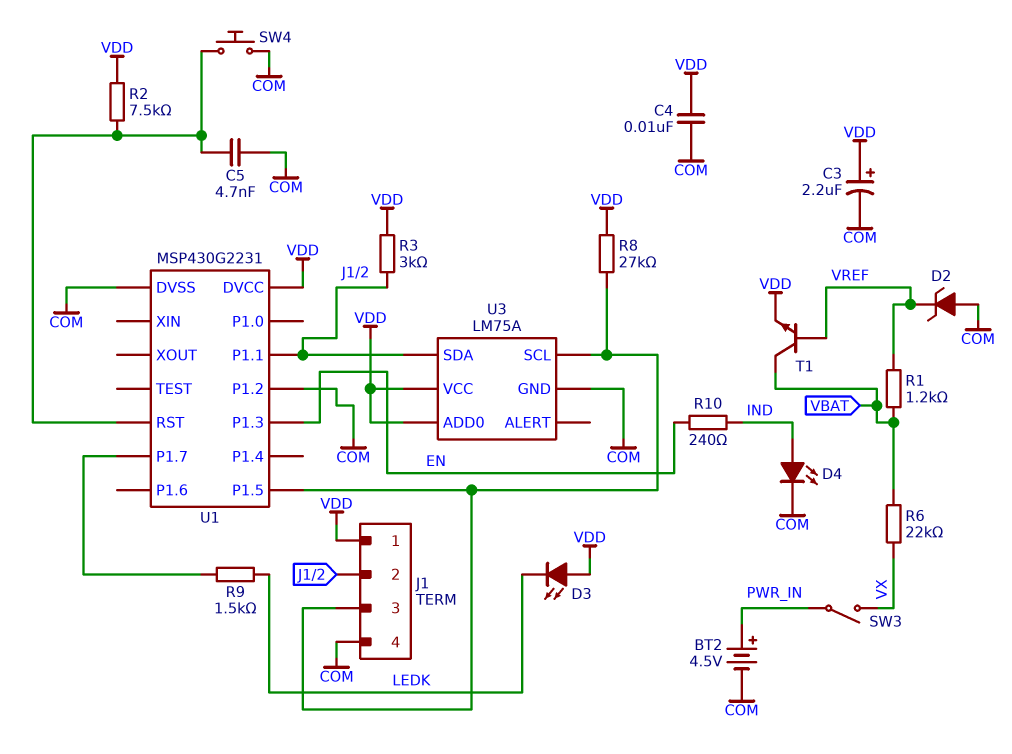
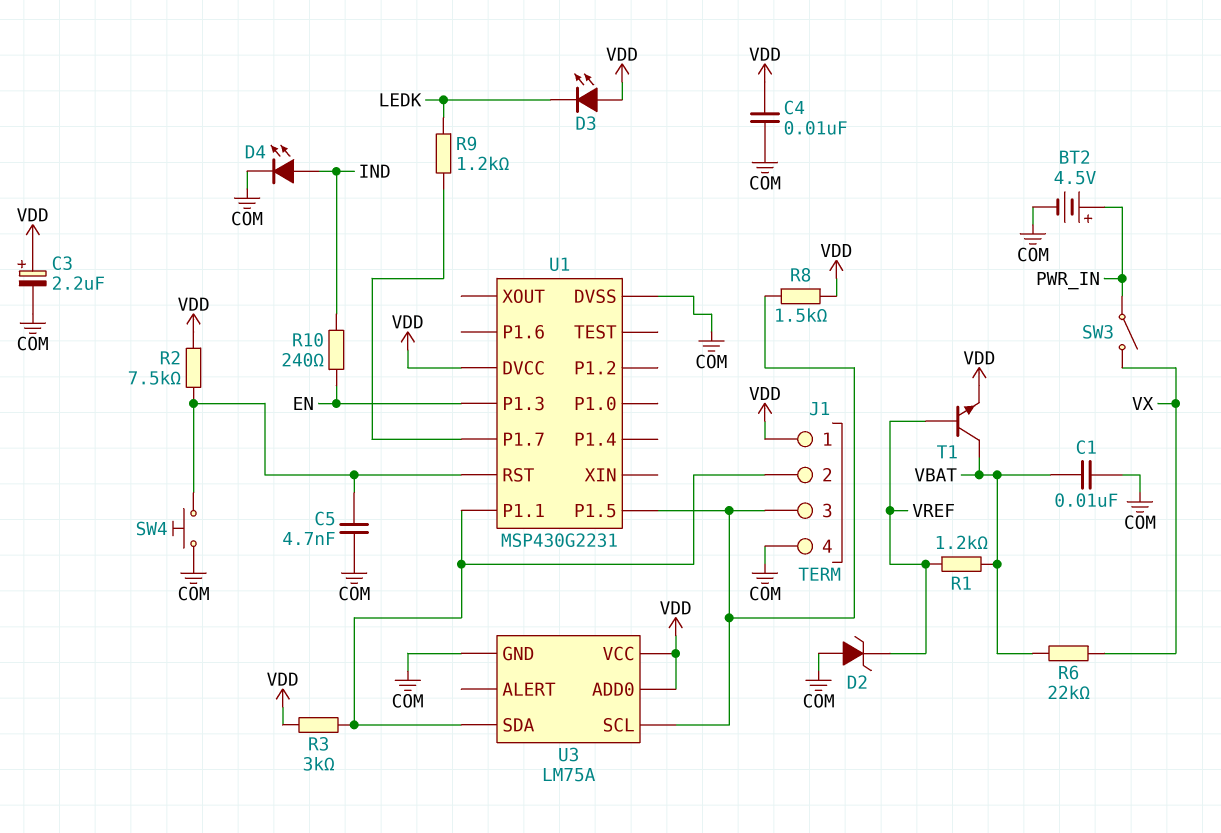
C1: none -> 10nF (COM, VBAT)
R8: 27k (J1/3, VDD) -> 1.5k (J1/3, VDD)
R9: 1.5k (LEDK, U1/P1.7) -> 1.2k (LEDK, U1/P1.7)
U1 pin P1.2: COM -> none

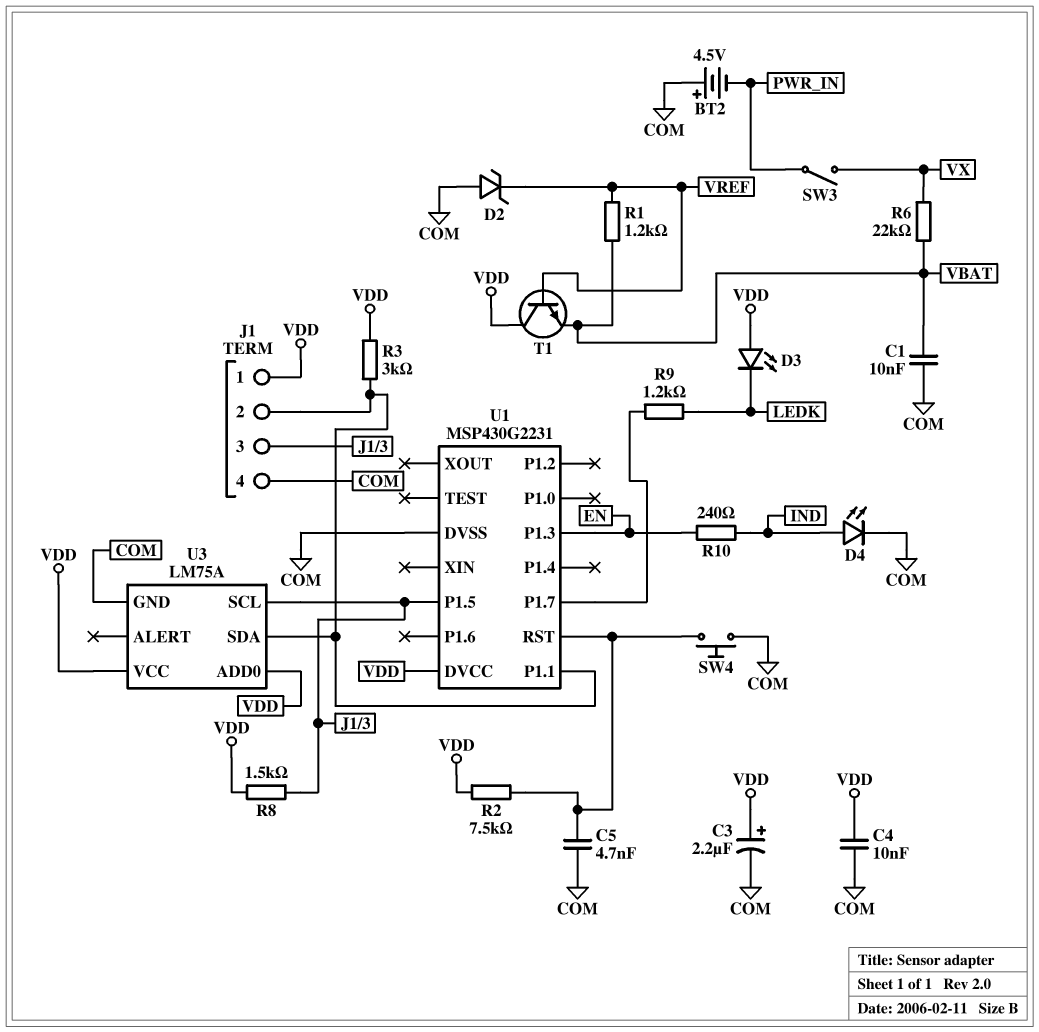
BT2: 4.5V (plus PWR_IN, minus COM) -> 4.5V (plus COM, minus PWR_IN)
T1: NPN (B VREF, C VBAT, E VDD) -> NPN (B VREF, C VDD, E VBAT)

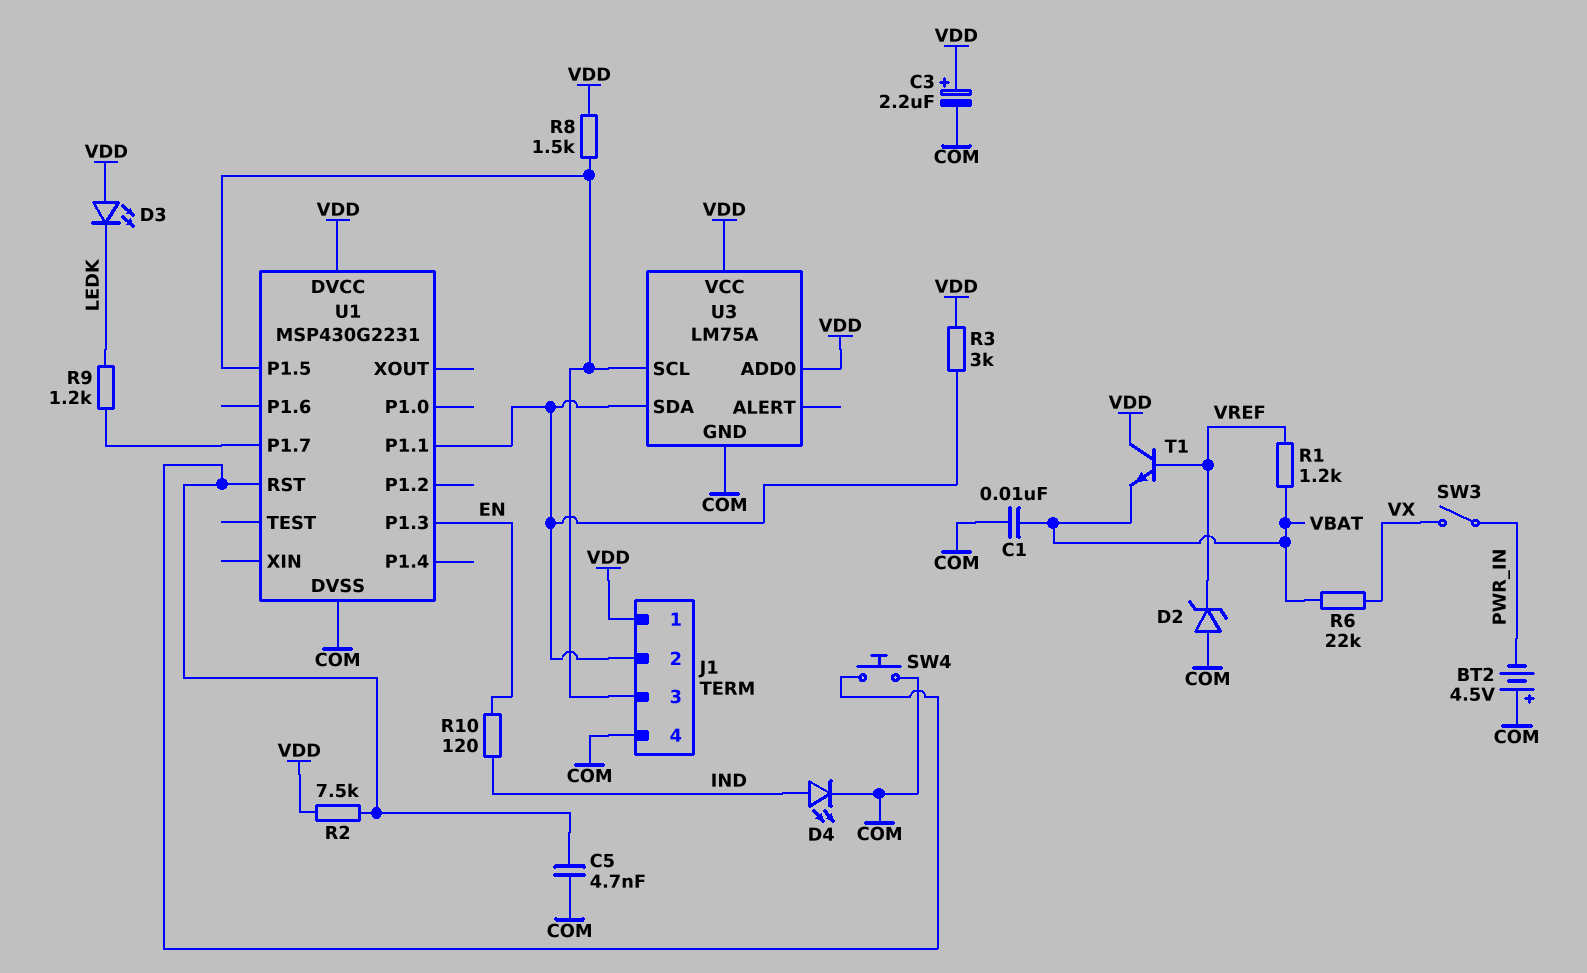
C4: 10nF (COM, VDD) -> none
R10: 240 (EN, IND) -> 120 (EN, IND)

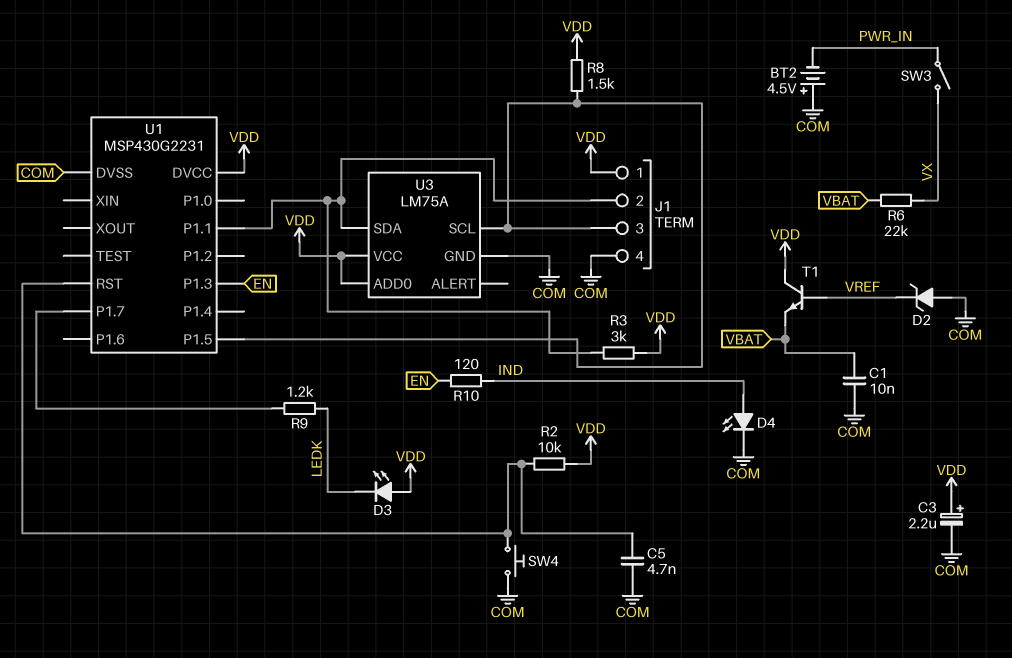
R1: 1.2k (VBAT, VREF) -> none
R2: 7.5k (U1/RST, VDD) -> 10k (U1/RST, VDD)

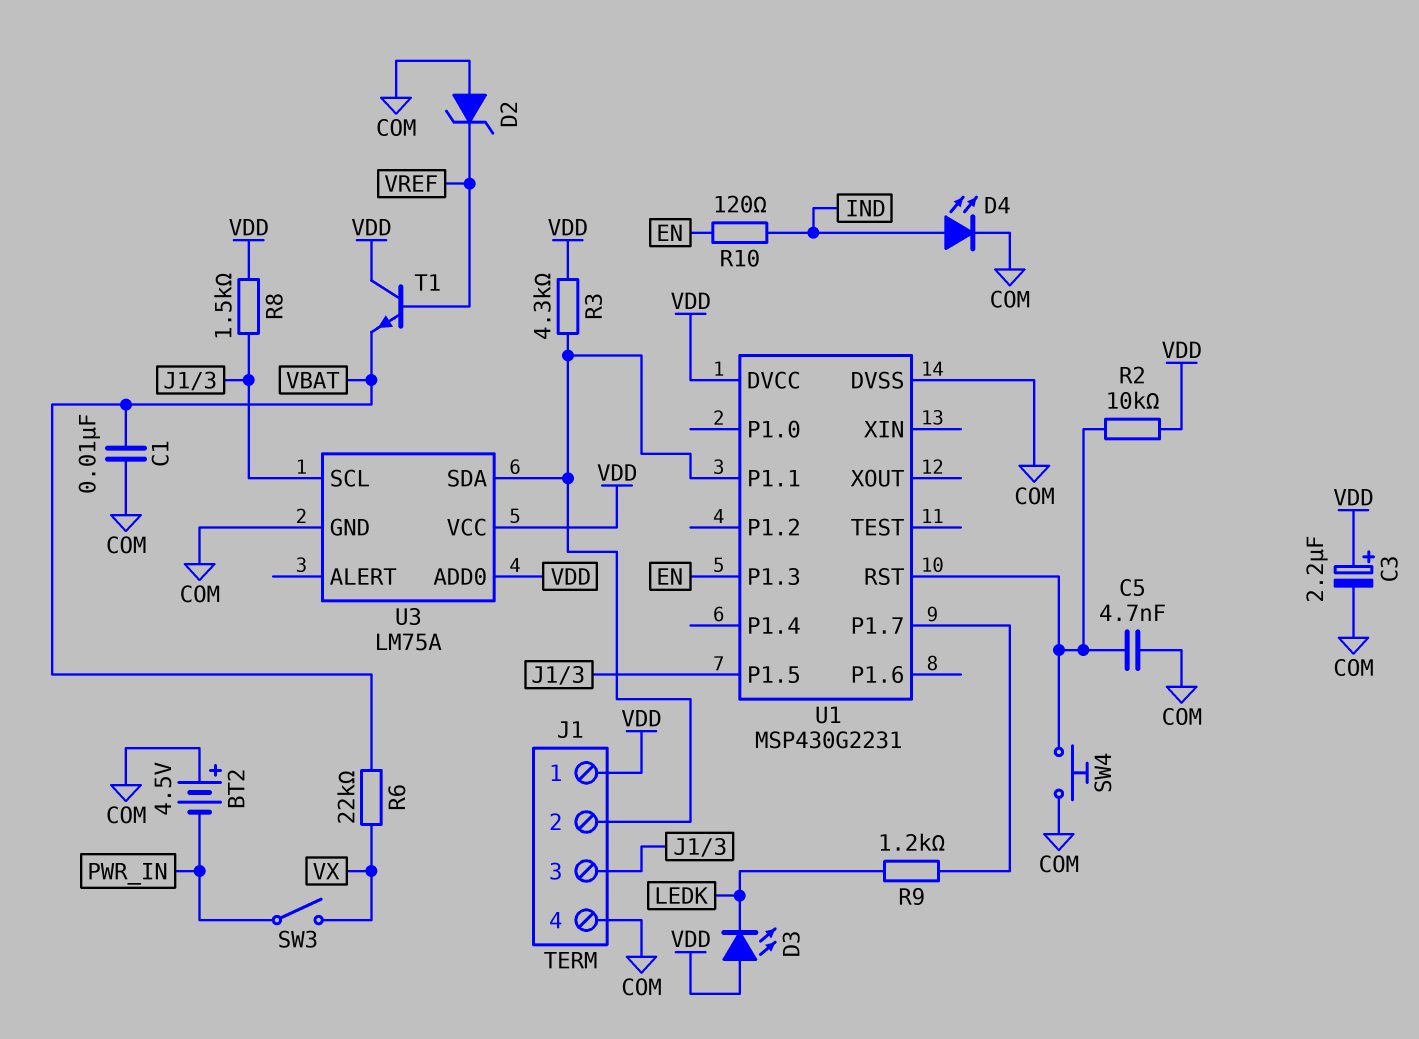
R3: 3k (J1/2, VDD) -> 4.3k (J1/2, VDD)

